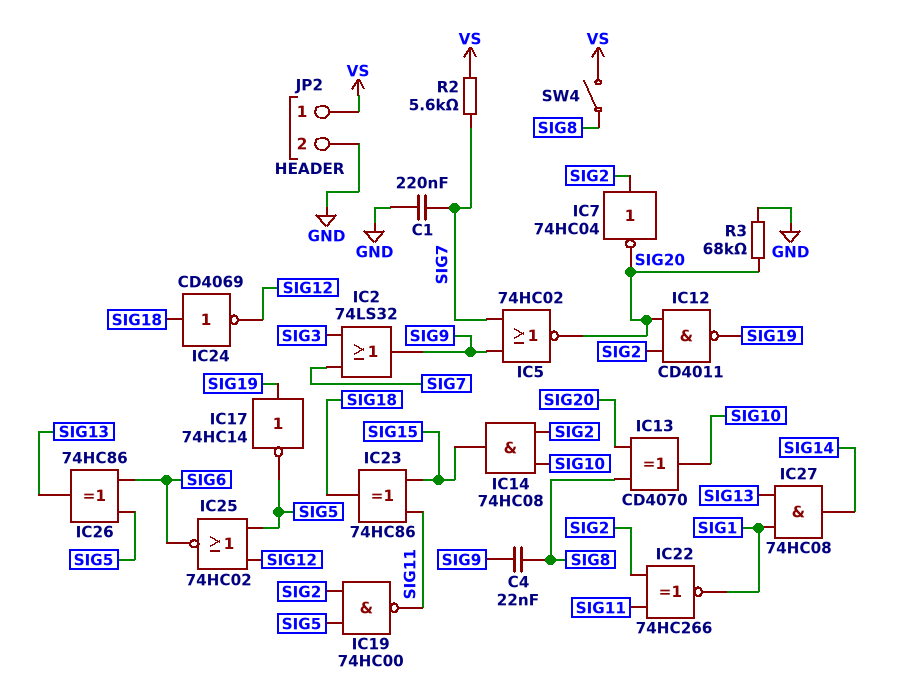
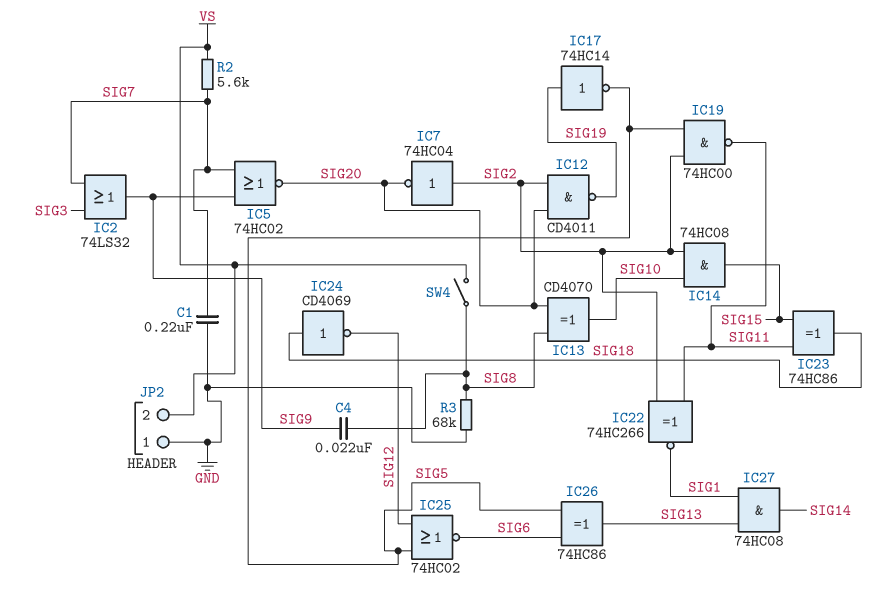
JP2 pin 1: VS -> GND
JP2 pin 2: GND -> VS
R3: 68k (GND, SIG20) -> 68k (GND, SIG8)

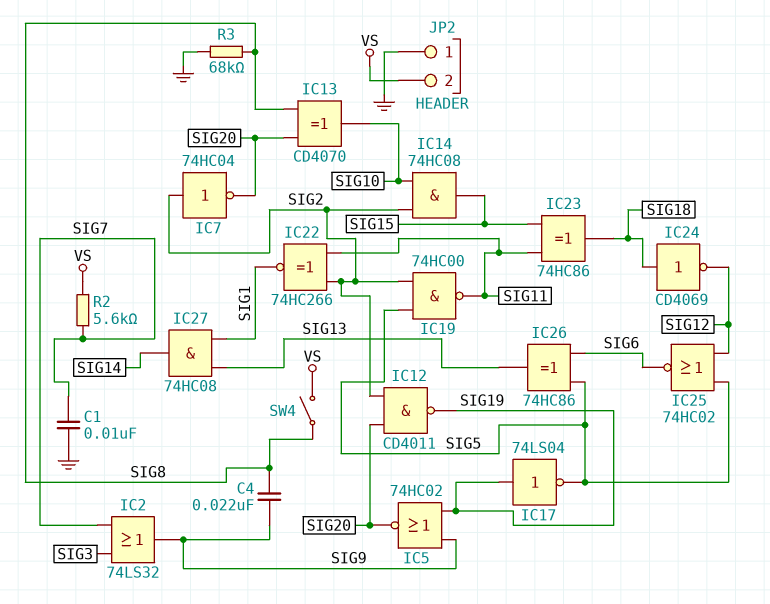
C1: 220nF (GND, SIG7) -> 10nF (GND, SIG7)
IC5: NOR 74HC02 (in SIG7, in SIG9, out SIG20) -> NOR 74HC02 (in SIG9, in SIG19, out SIG20)
IC17: NOT 74HC14 (in SIG19, out SIG5) -> NOT 74LS04 (in SIG19, out SIG5)

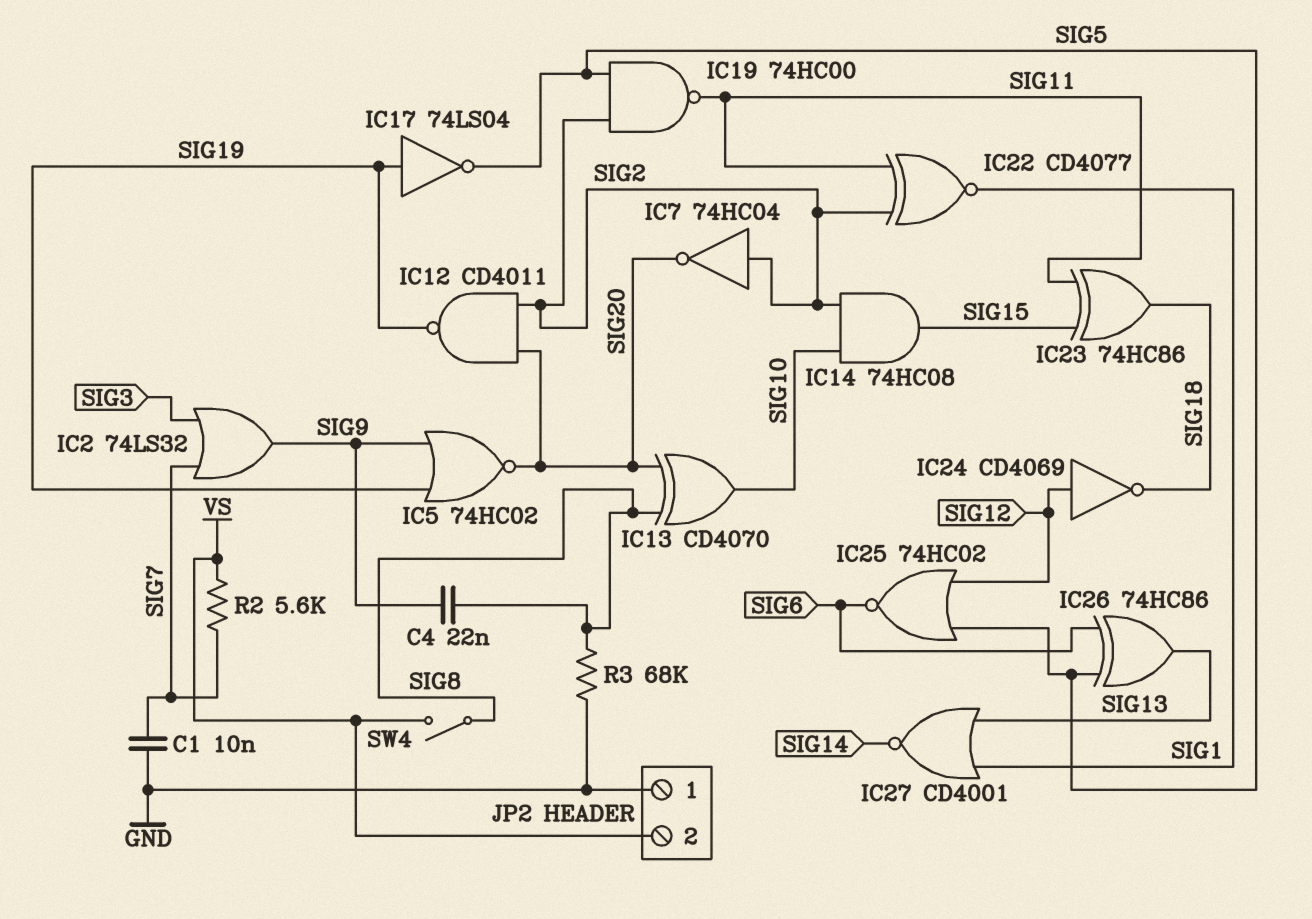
IC22: XNOR 74HC266 (in SIG2, in SIG11, out SIG1) -> XNOR CD4077 (in SIG2, in SIG11, out SIG1)
IC24: NOT CD4069 (in SIG18, out SIG12) -> NOT CD4069 (in SIG12, out SIG18)
IC27: AND 74HC08 (in SIG1, in SIG13, out SIG14) -> NOR CD4001 (in SIG1, in SIG13, out SIG14)

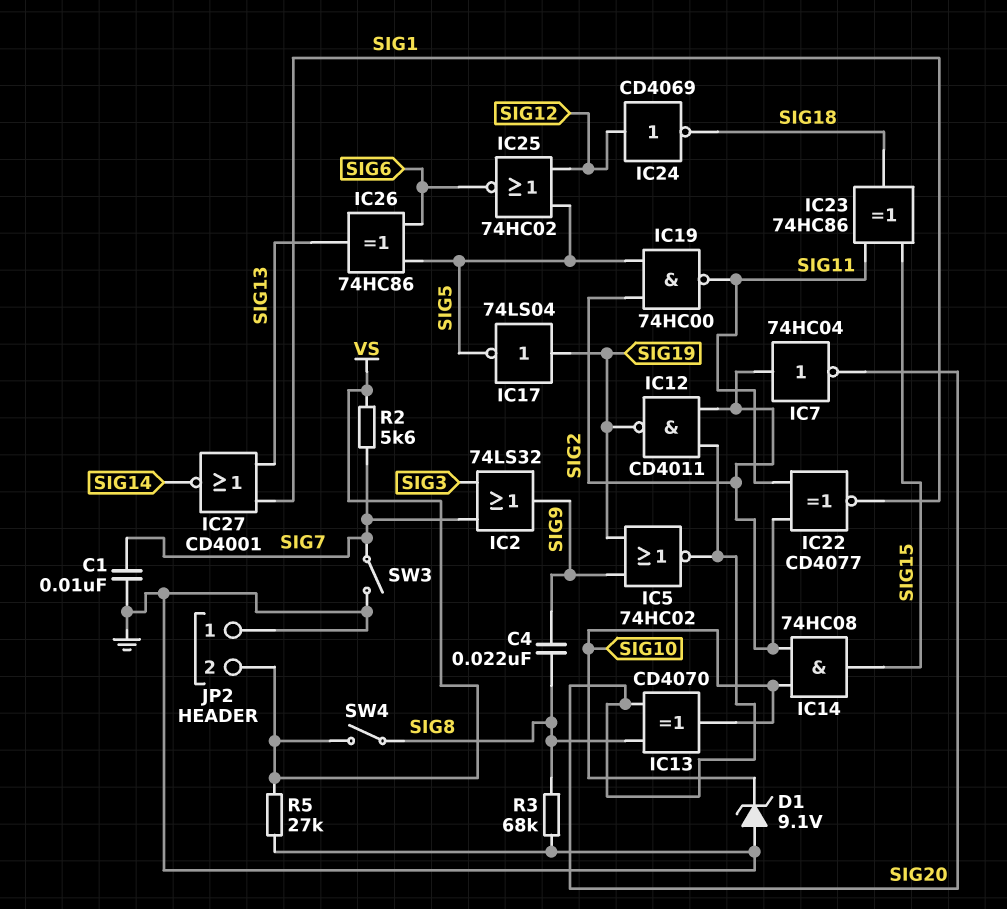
D1: none -> zener 9.1V (A GND, K SIG10)
R5: none -> 27k (GND, VS)
SW3: none -> switch (GND, SIG7)

